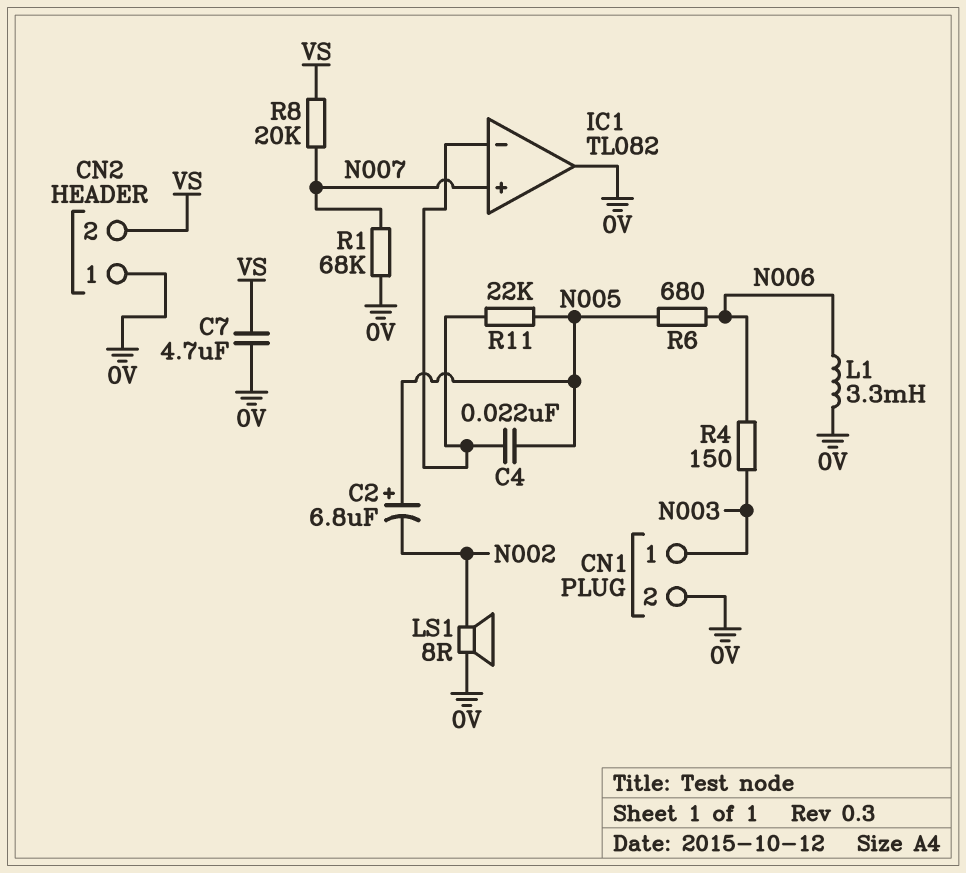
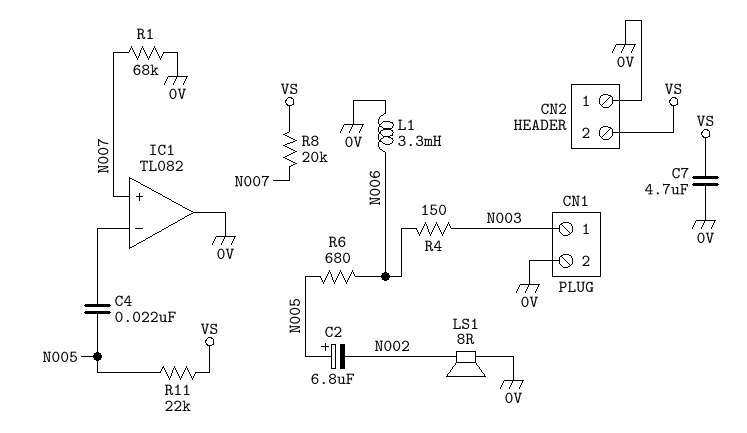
R11: 22k (IC1/in-, N005) -> 22k (N005, VS)

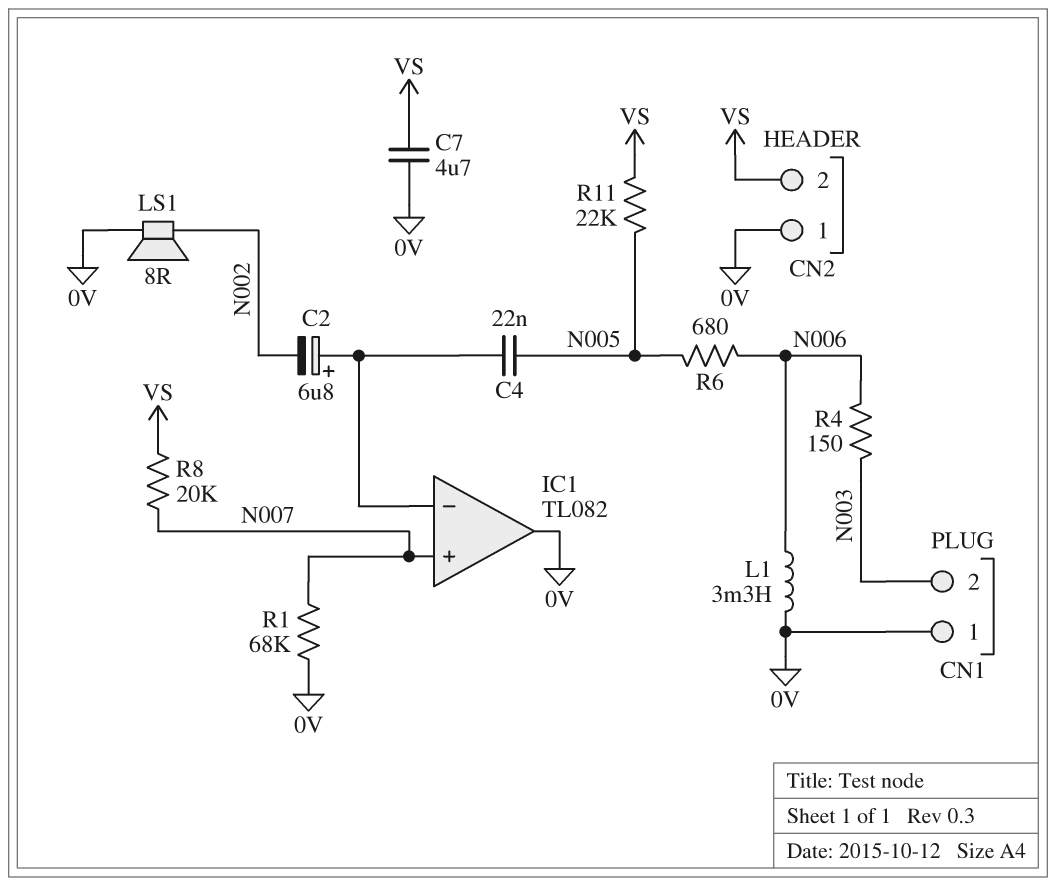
C2: 6.8uF (plus N005, minus N002) -> 6.8uF (plus IC1/in-, minus N002)
CN1 pin 1: N003 -> 0V
CN1 pin 2: 0V -> N003

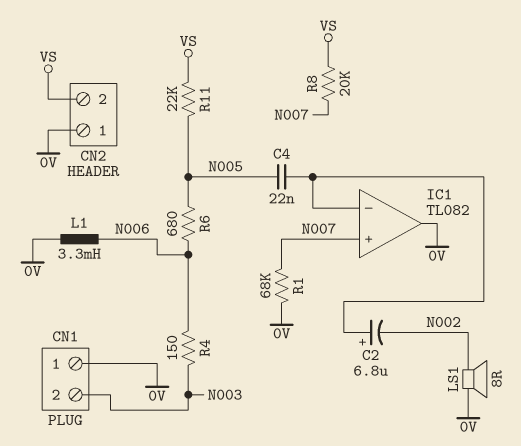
C7: 4.7uF (0V, VS) -> none

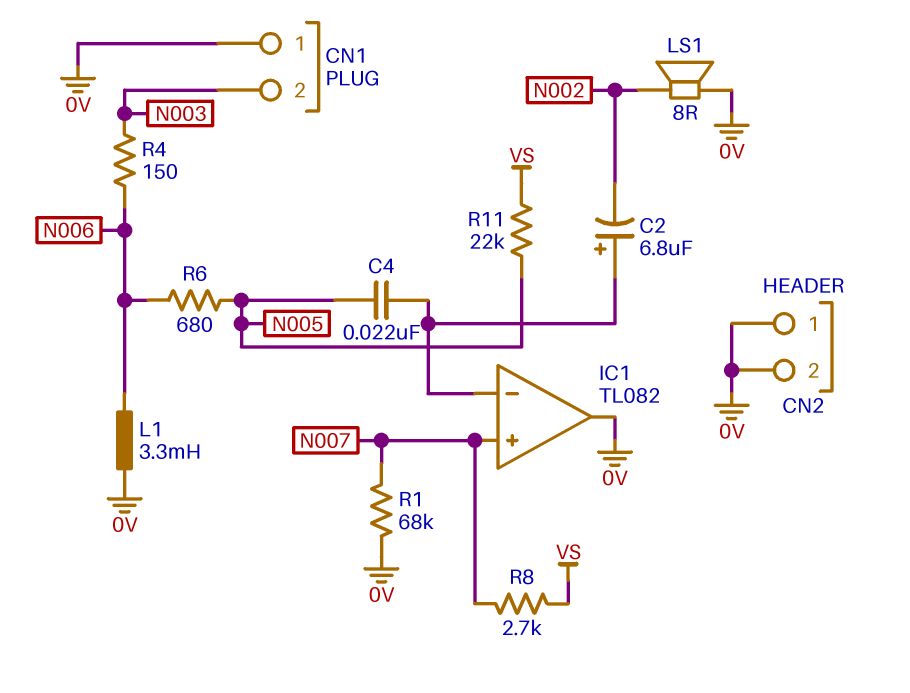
CN2 pin 2: VS -> 0V
R8: 20k (N007, VS) -> 2.7k (N007, VS)

